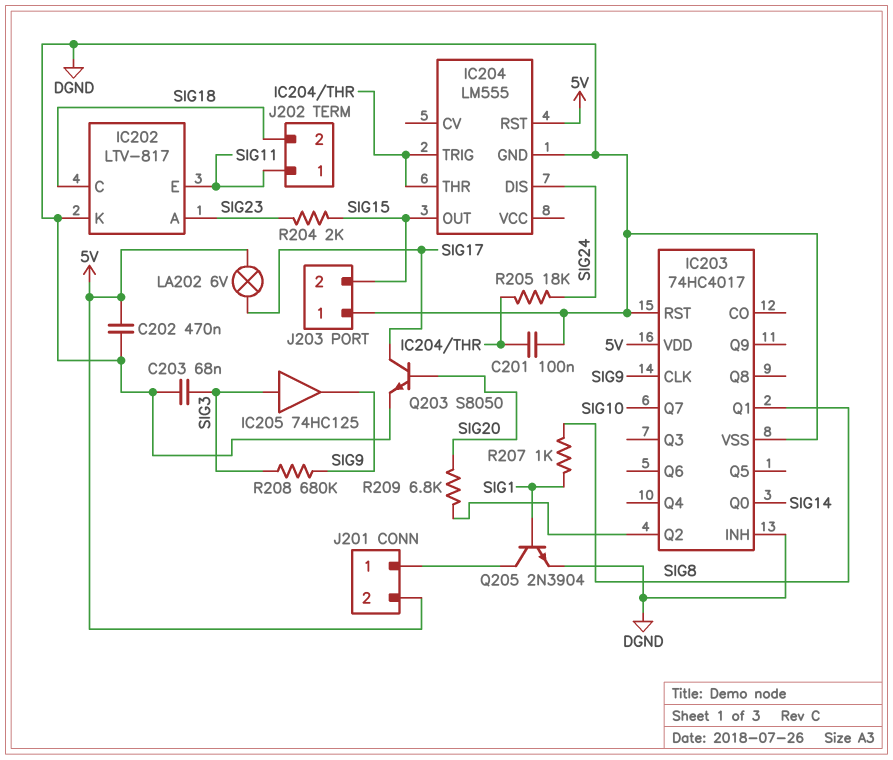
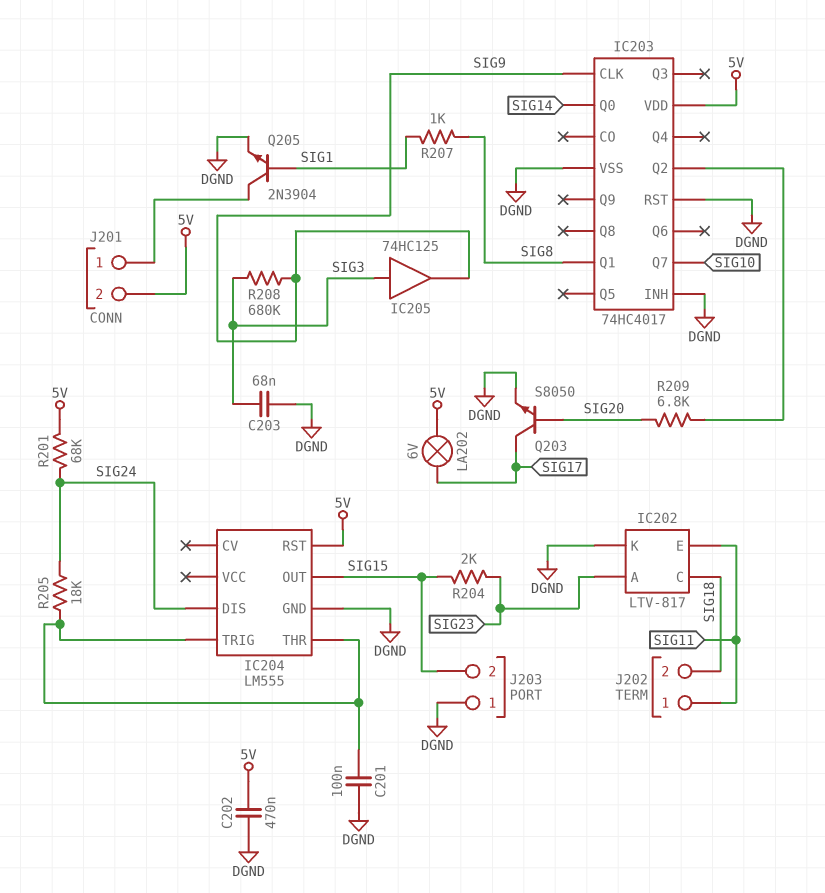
R201: none -> 68k (5V, SIG24)

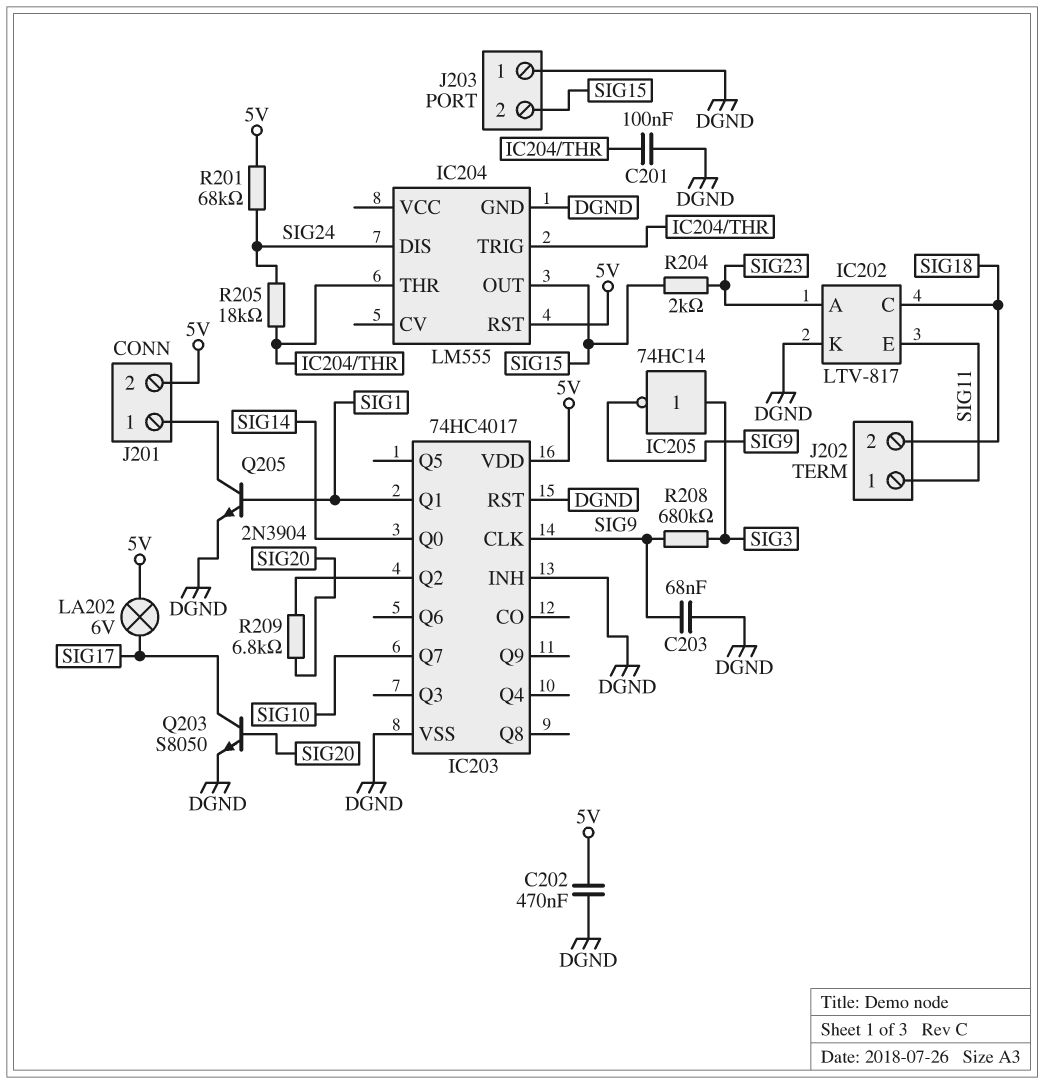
C203: 68nF (DGND, SIG3) -> 68nF (DGND, SIG9)
IC203 pin Q1: SIG8 -> SIG1
IC205: buffer 74HC125 (in SIG3, out SIG9) -> NOT 74HC14 (in SIG3, out SIG9)
R207: 1k (SIG1, SIG8) -> none

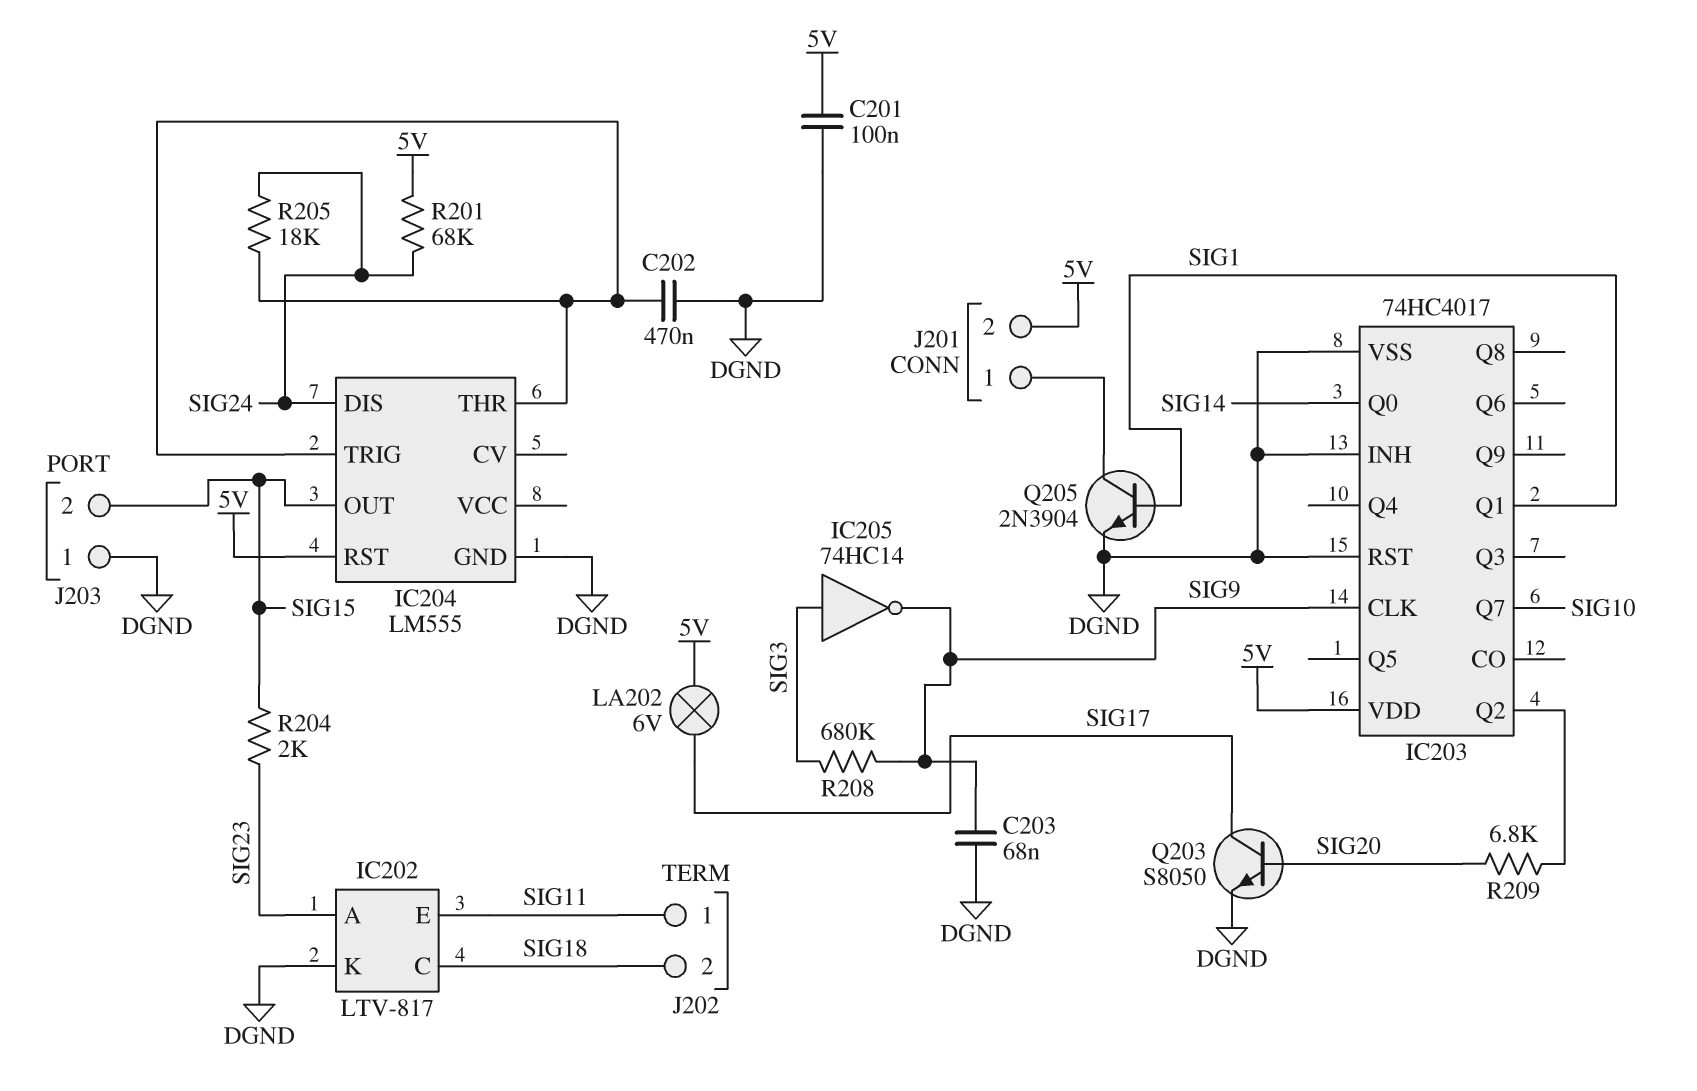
C201: 100nF (DGND, IC204/THR) -> 100nF (5V, DGND)
C202: 470nF (5V, DGND) -> 470nF (DGND, IC204/THR)

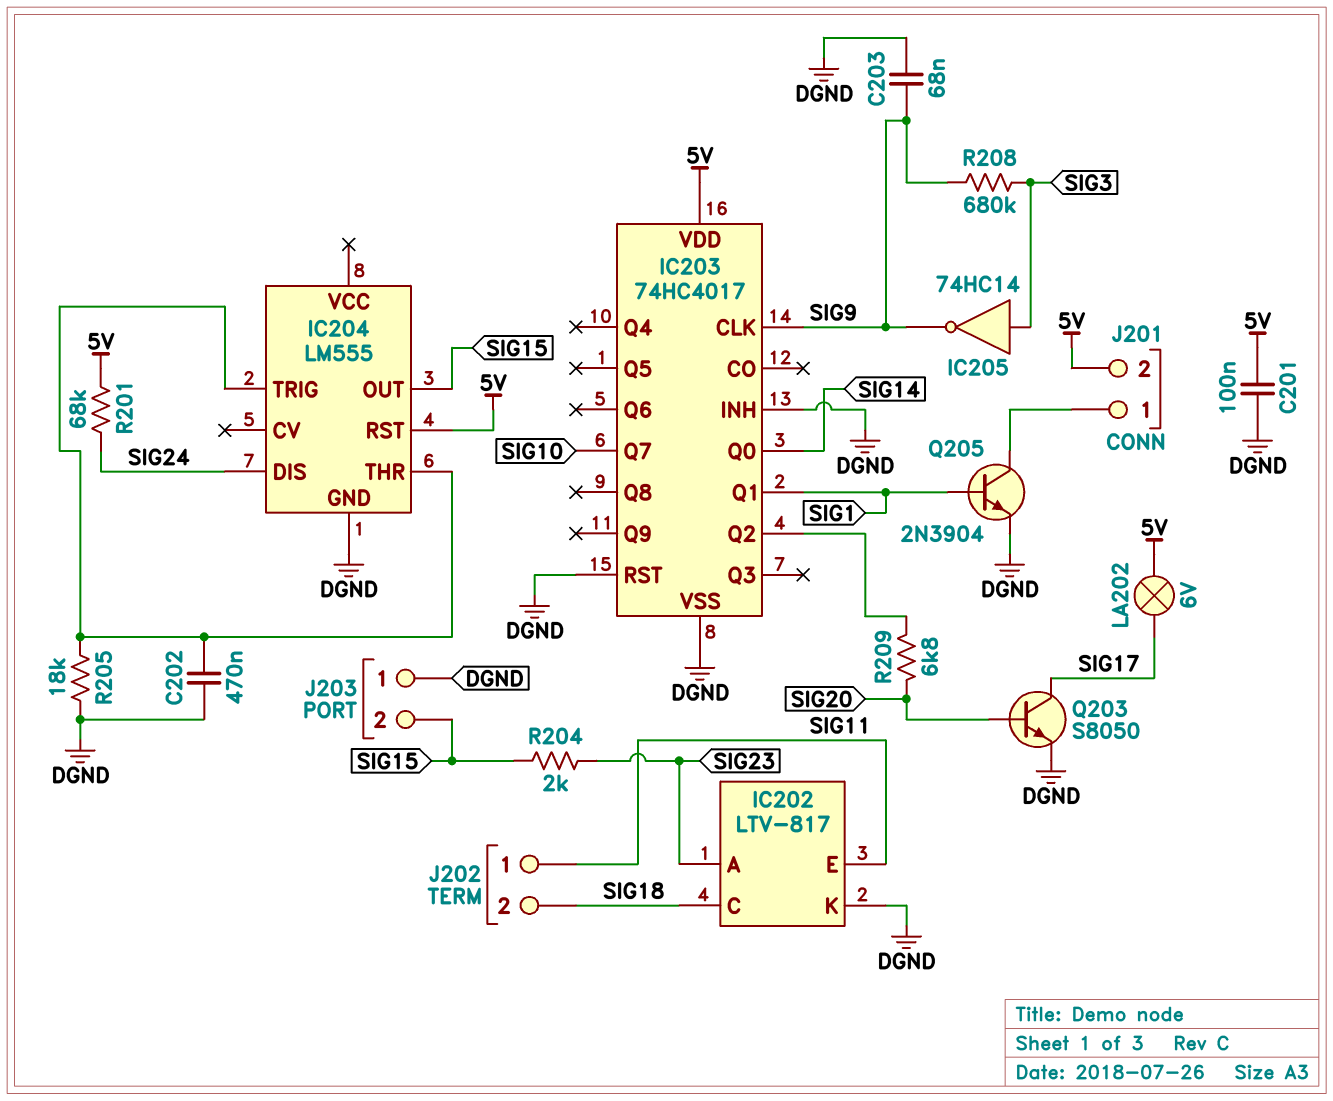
R205: 18k (IC204/THR, SIG24) -> 18k (DGND, IC204/THR)

